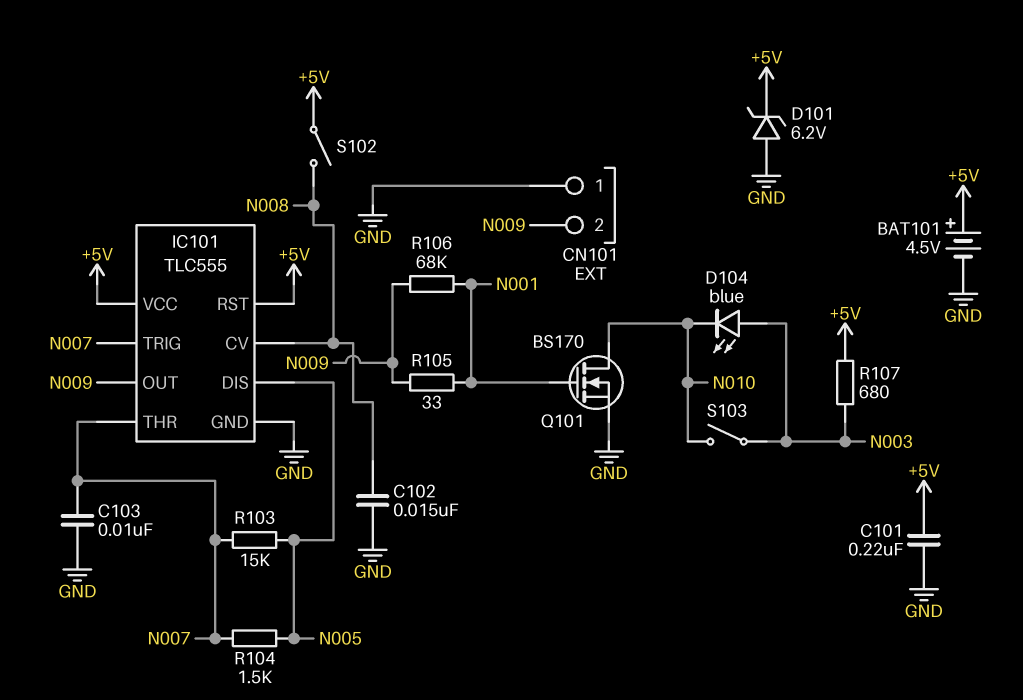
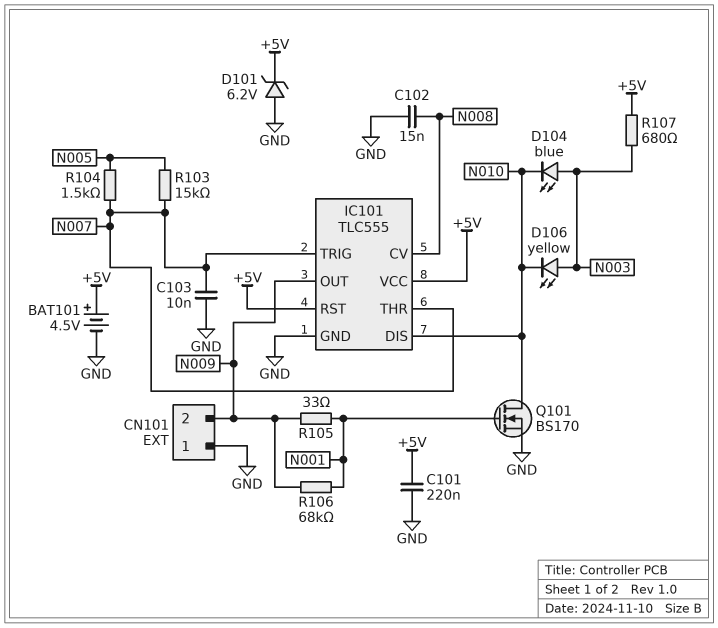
D106: none -> LED yellow (A N003, K N010)
IC101 pin DIS: N005 -> N010
S102: switch (+5V, N008) -> none
S103: switch (N003, N010) -> none

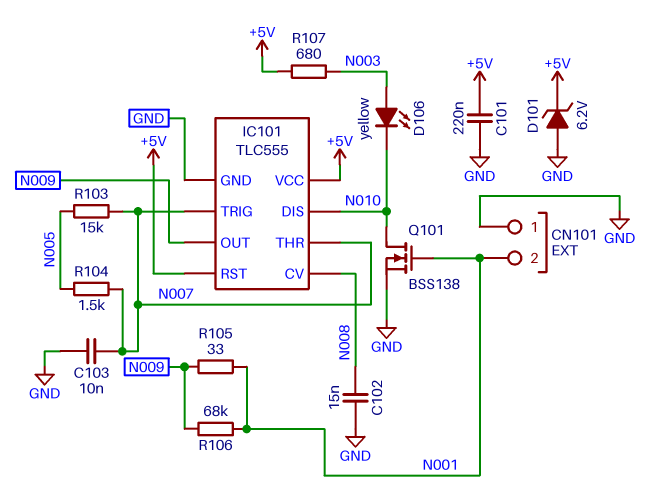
BAT101: 4.5V (plus +5V, minus GND) -> none
CN101 pin 2: N009 -> N001
D104: LED blue (A N003, K N010) -> none
Q101: NMOS BS170 (G N001, D N010, S GND) -> NMOS BSS138 (G N001, D N010, S GND)

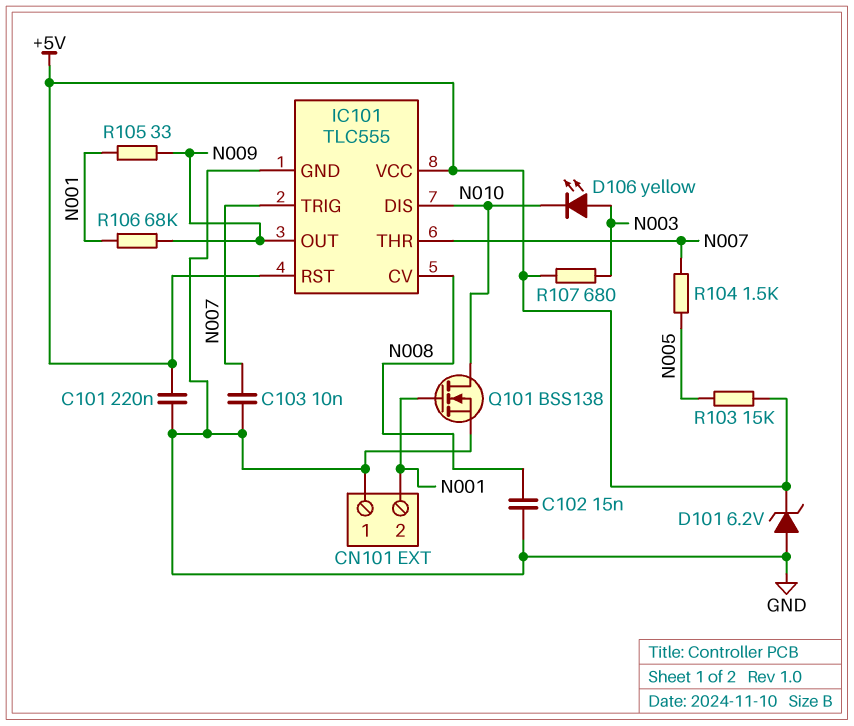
R103: 15k (N005, N007) -> 15k (+5V, N005)

